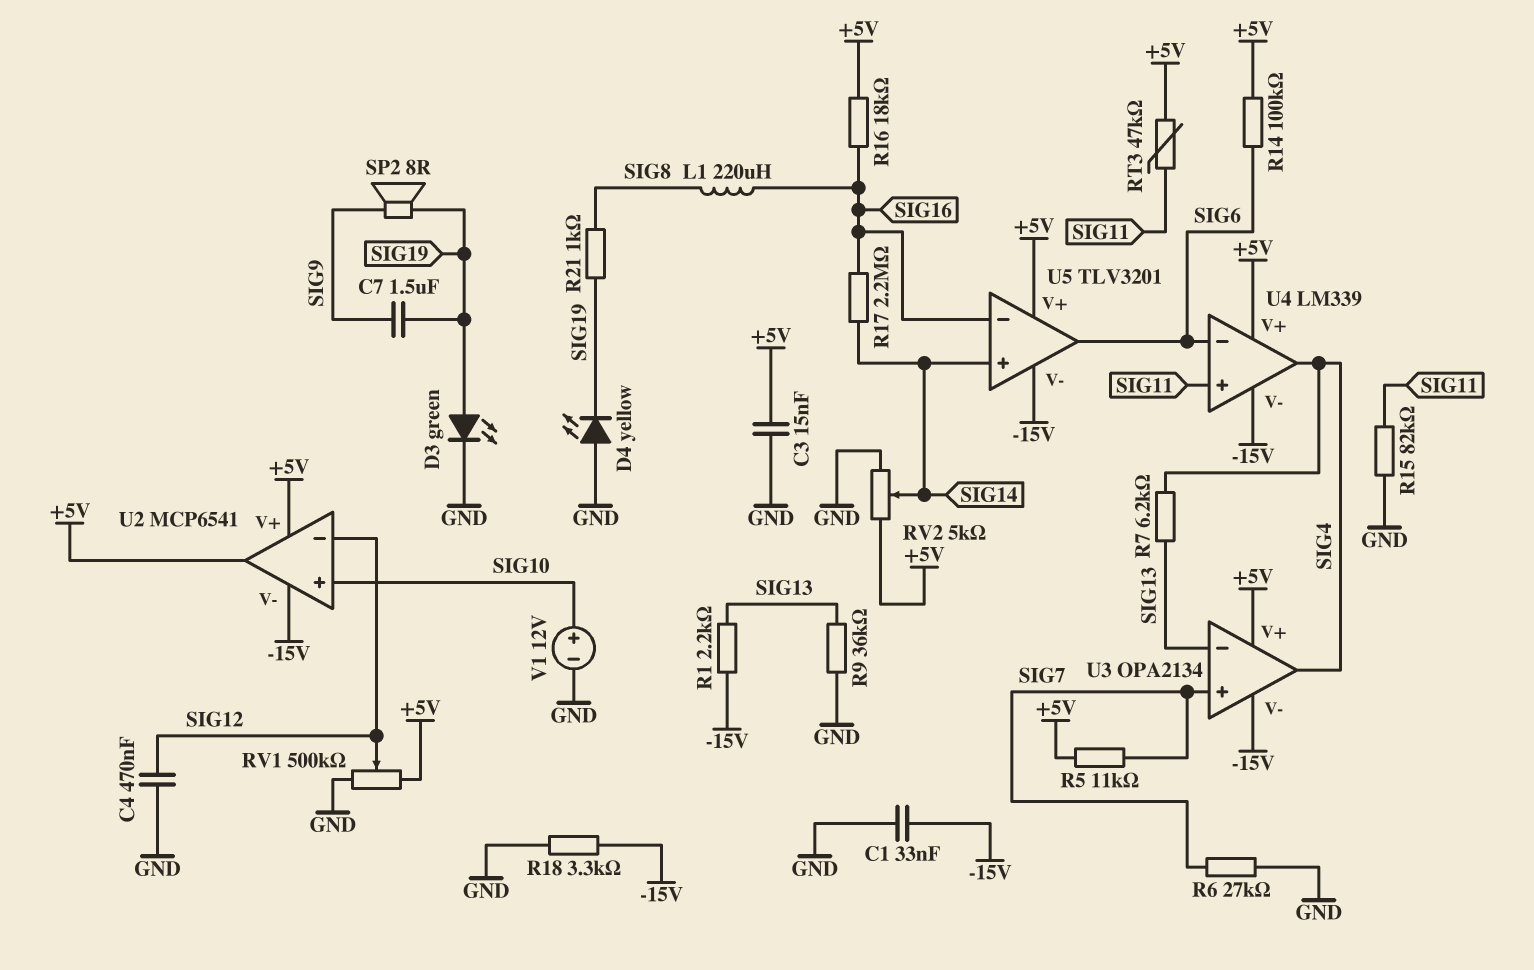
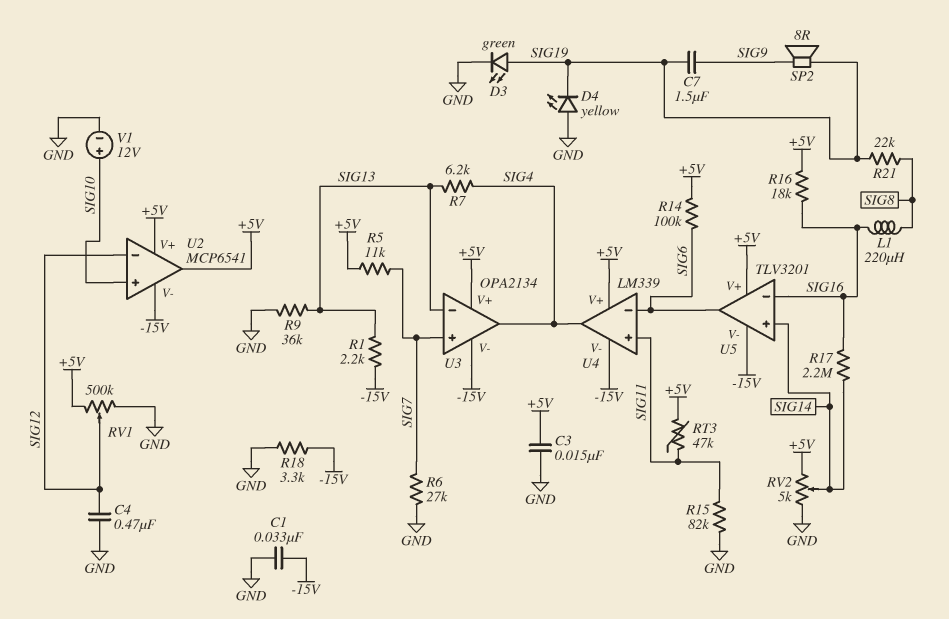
R21: 1k (SIG8, SIG19) -> 22k (SIG8, SIG19)

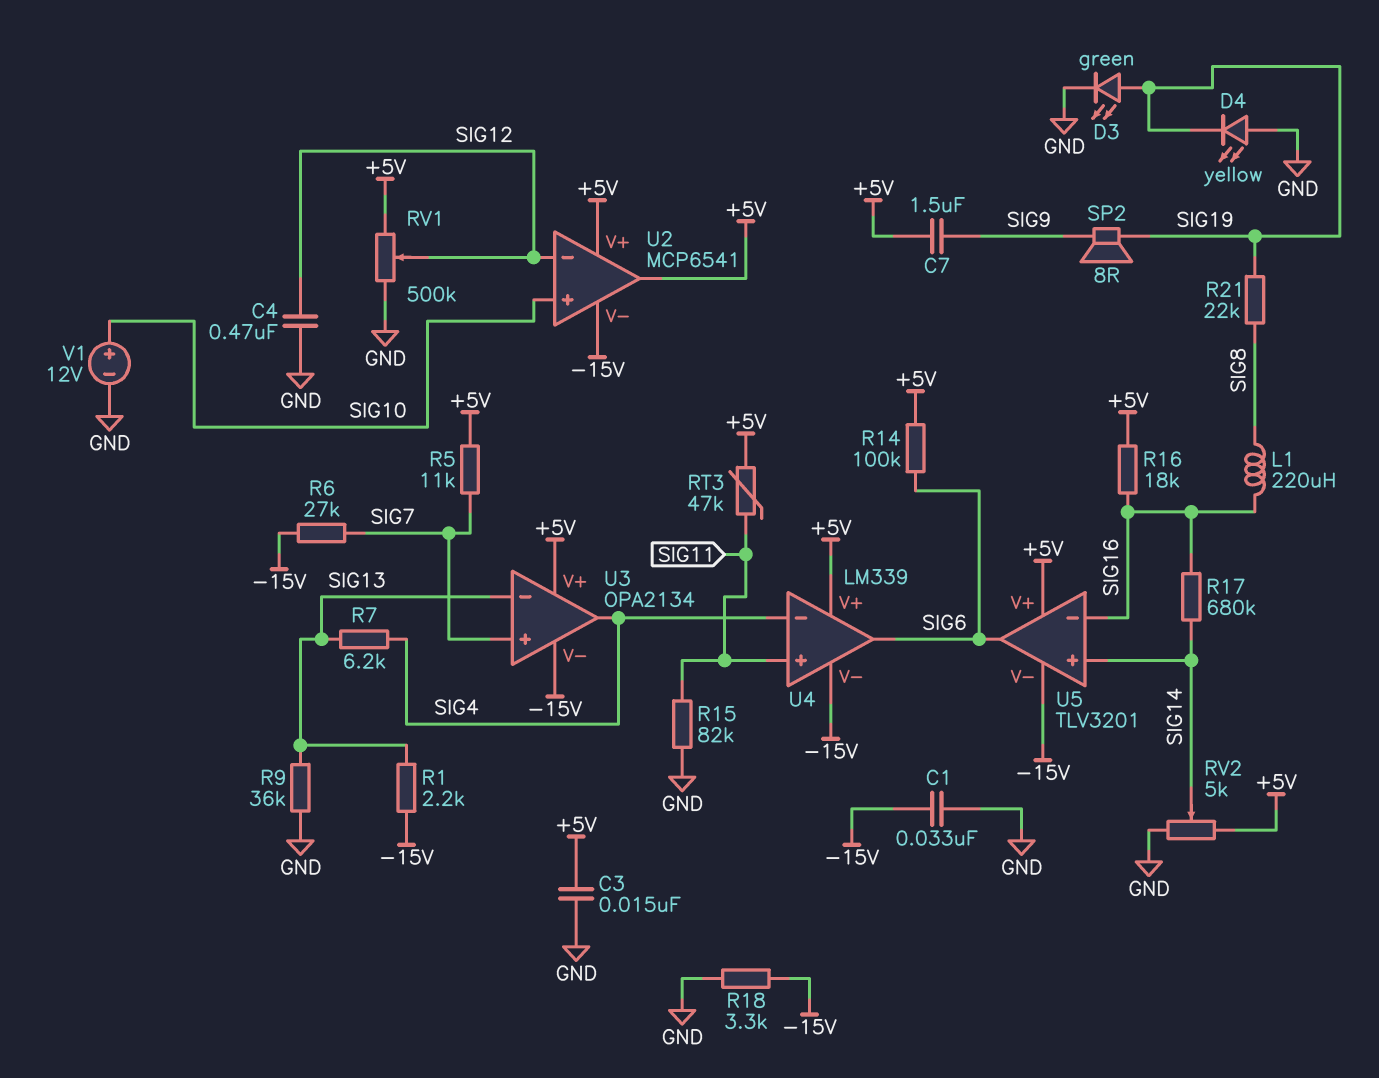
C7: 1.5uF (SIG9, SIG19) -> 1.5uF (+5V, SIG9)
R6: 27k (GND, SIG7) -> 27k (-15V, SIG7)
R17: 2.2M (SIG14, SIG16) -> 680k (SIG14, SIG16)
U4 pin in-: SIG6 -> SIG4
U4 pin out: SIG4 -> SIG6

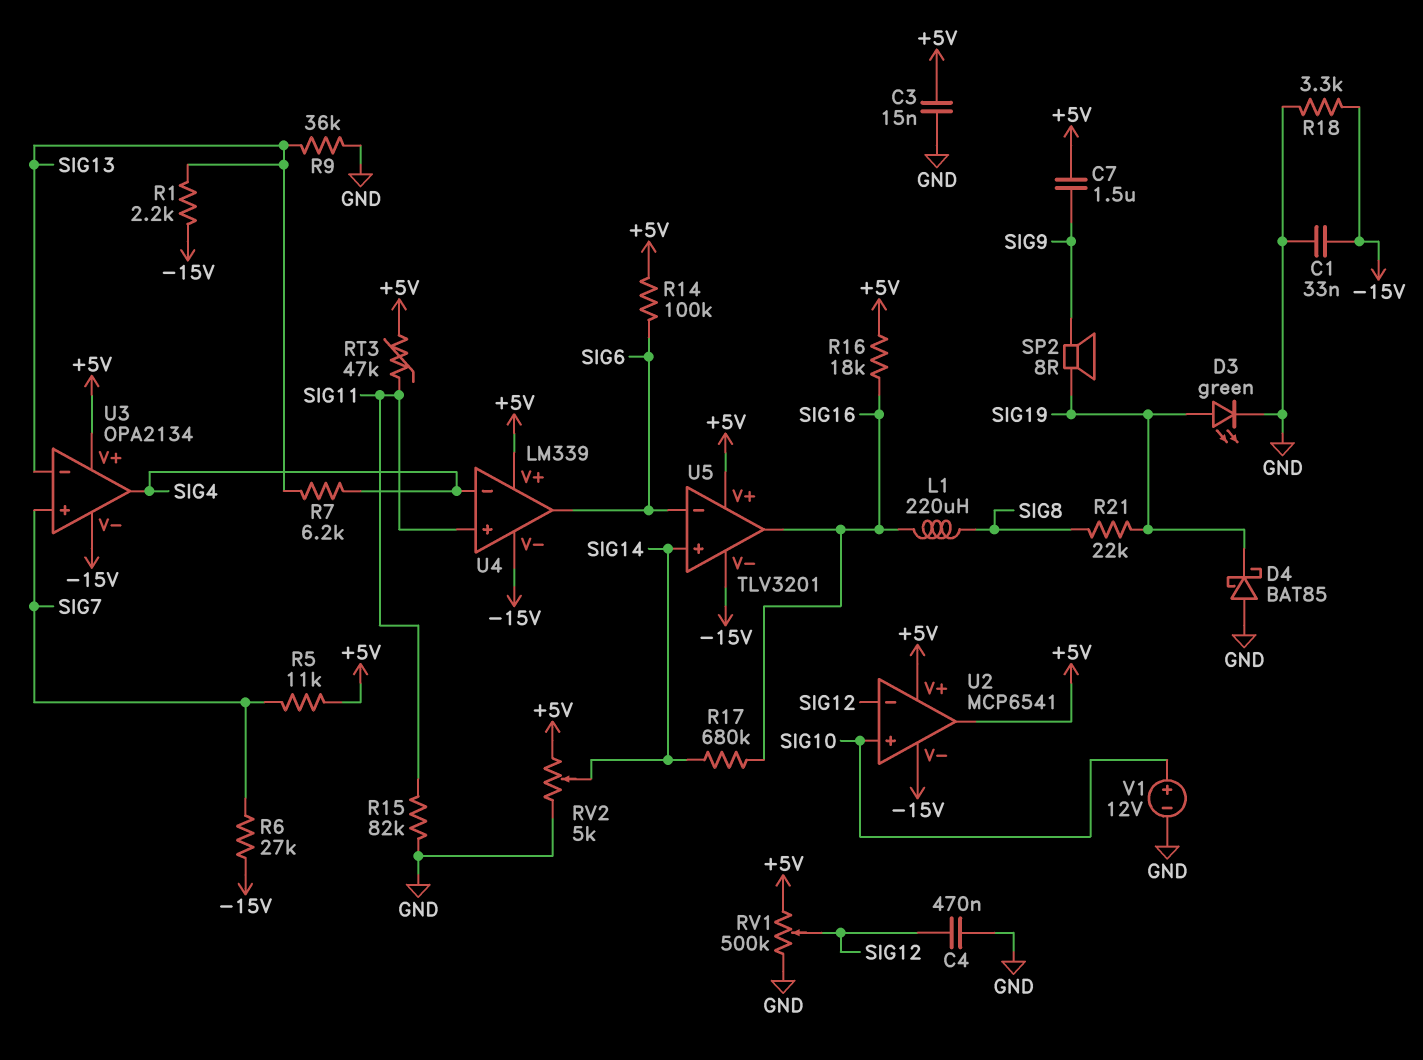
D4: LED yellow (A GND, K SIG19) -> schottky BAT85 (A GND, K SIG19)
U5 pin in-: SIG16 -> SIG6
U5 pin out: SIG6 -> SIG16

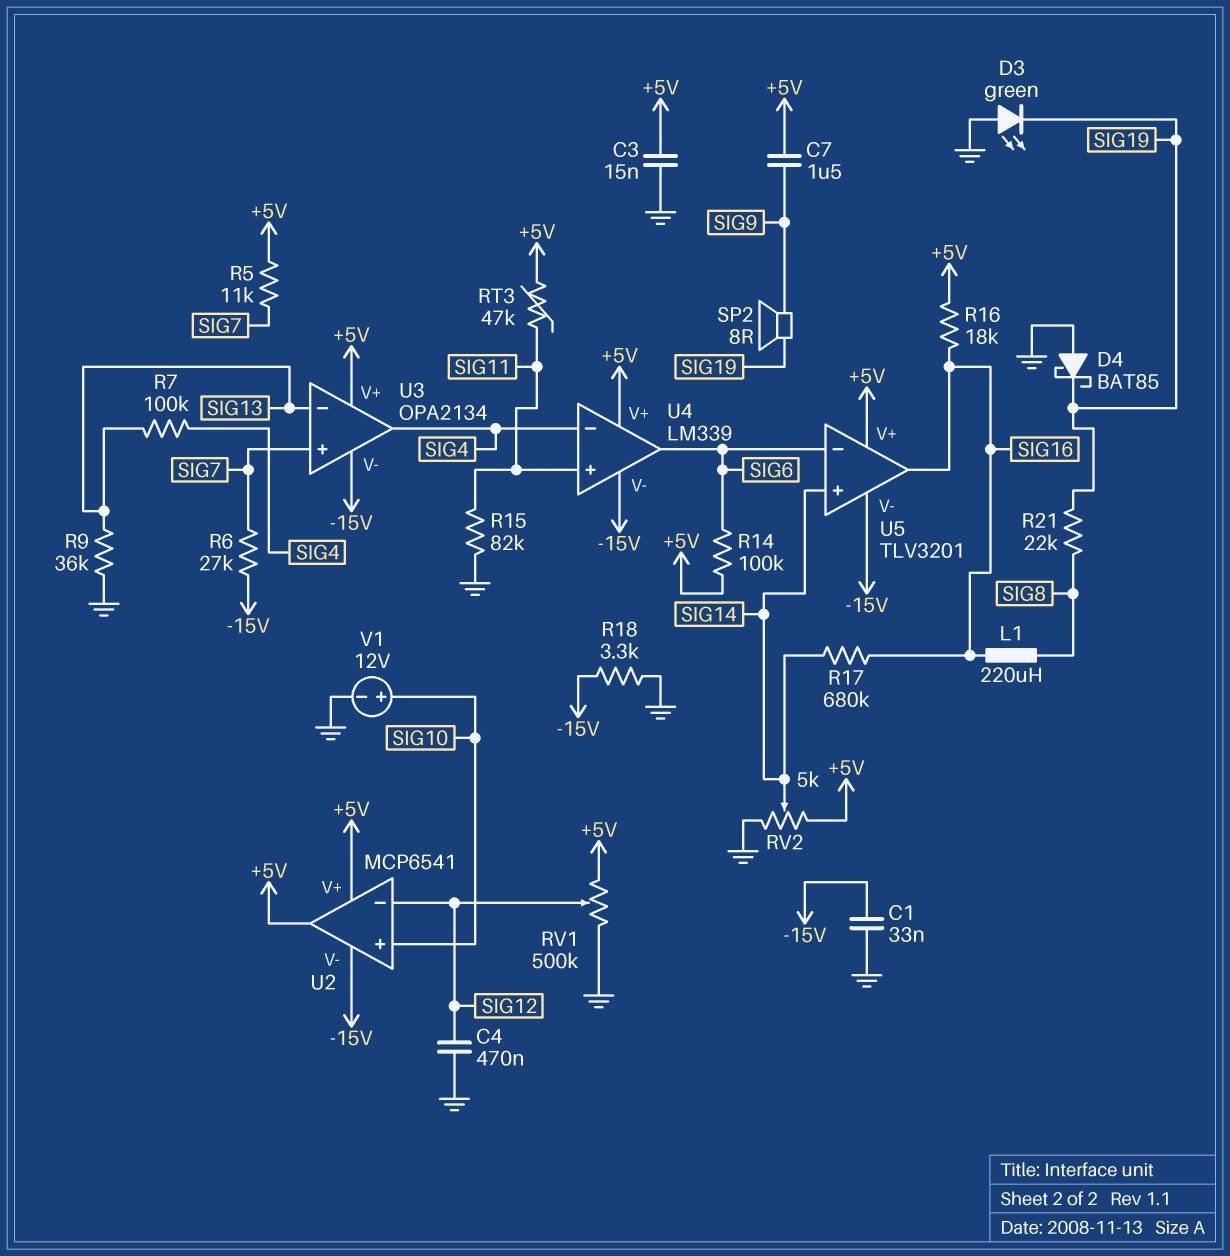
D3: LED green (A SIG19, K GND) -> LED green (A GND, K SIG19)
R1: 2.2k (-15V, SIG13) -> none
R7: 6.2k (SIG4, SIG13) -> 100k (SIG4, SIG13)

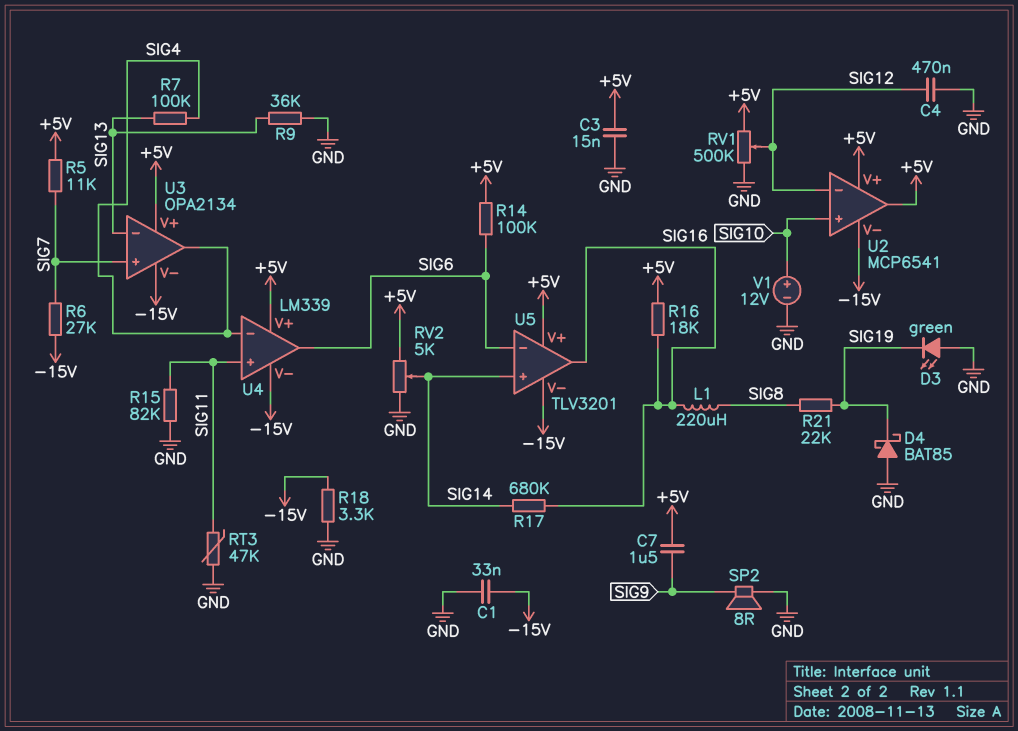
RT3: 47k (+5V, SIG11) -> 47k (GND, SIG11)
SP2: speaker 8R (SIG9, SIG19) -> speaker 8R (GND, SIG9)

